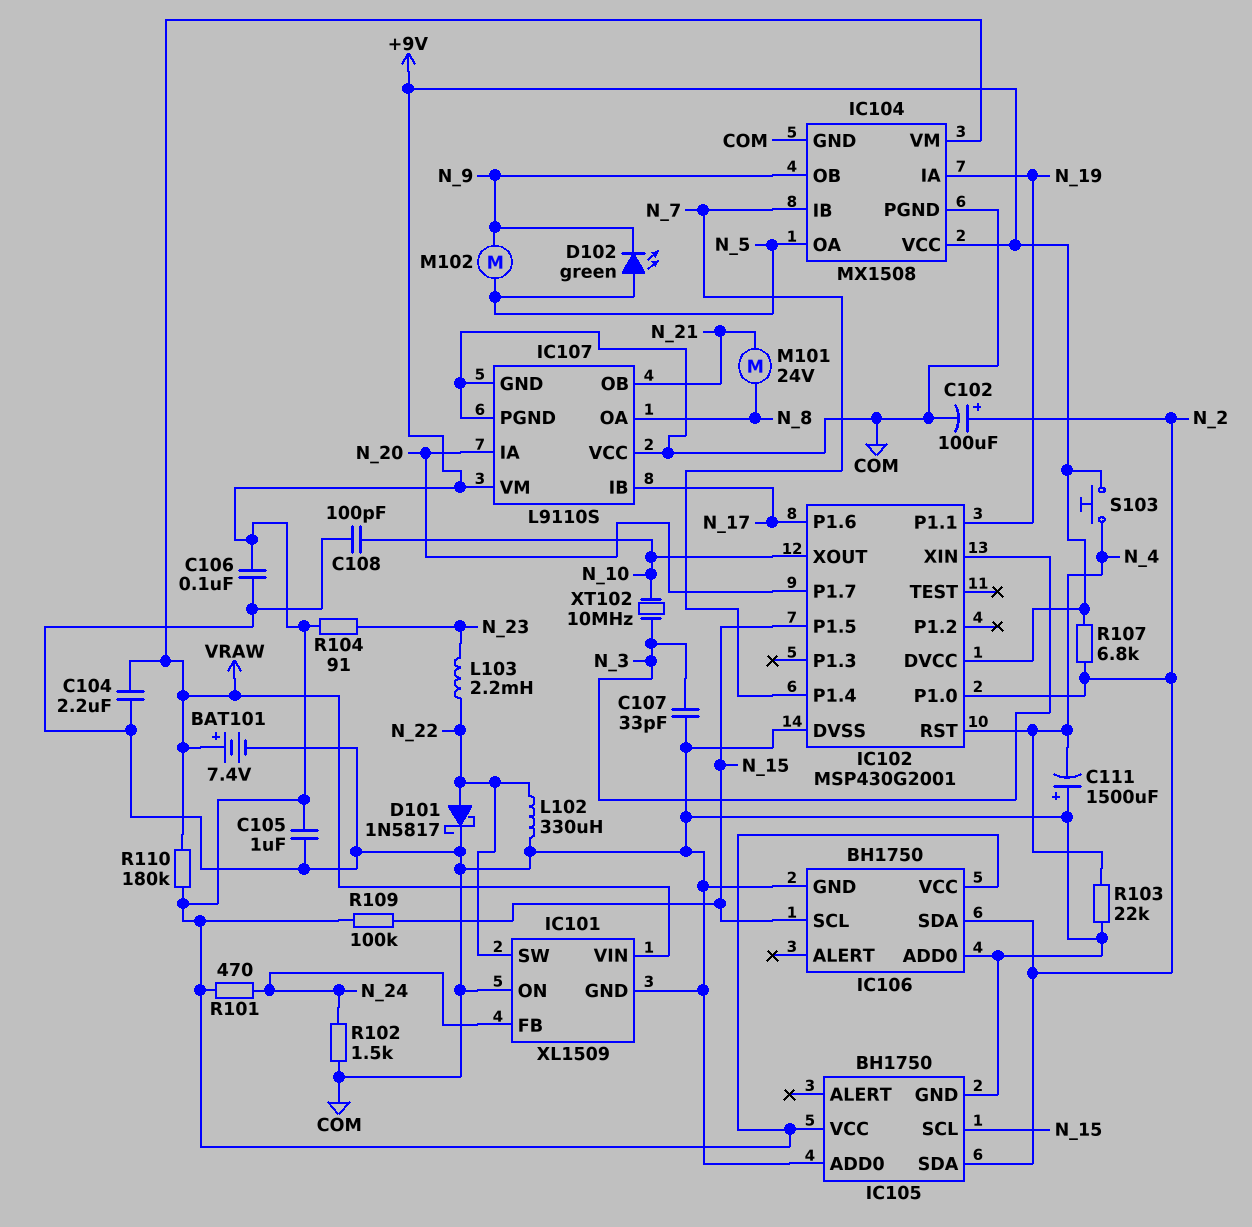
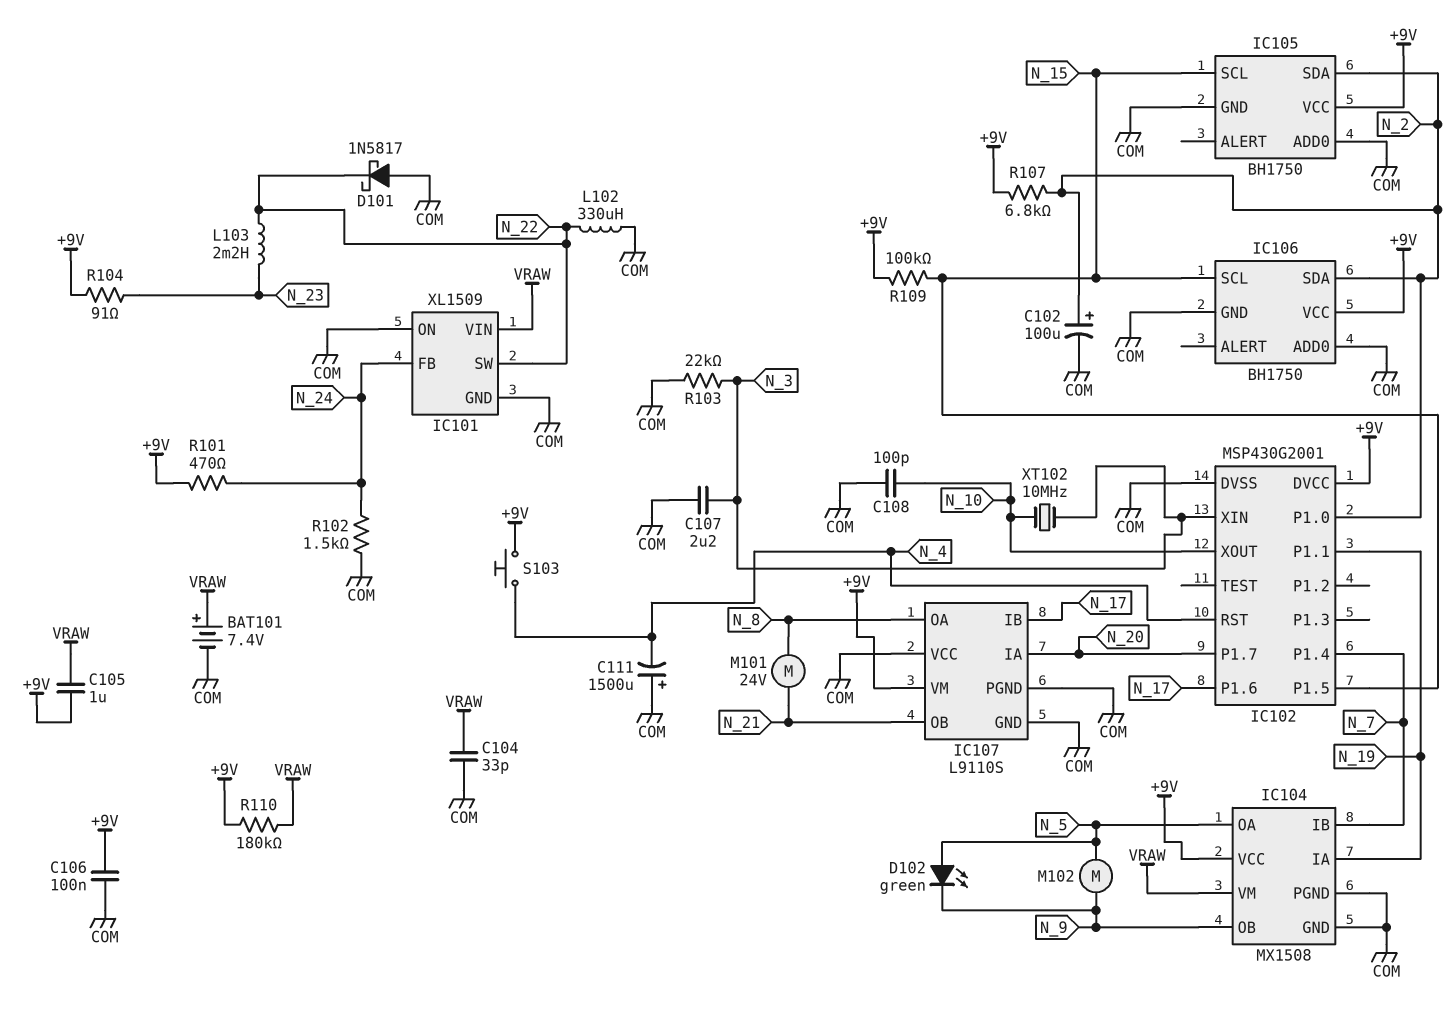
C104: 2.2uF (COM, VRAW) -> 33pF (COM, VRAW)
C105: 1uF (+9V, COM) -> 1uF (+9V, VRAW)
C107: 33pF (COM, N_3) -> 2.2uF (COM, N_3)
D101: schottky 1N5817 (A N_22, K COM) -> schottky 1N5817 (A COM, K N_22)
R103: 22k (COM, N_4) -> 22k (COM, N_3)

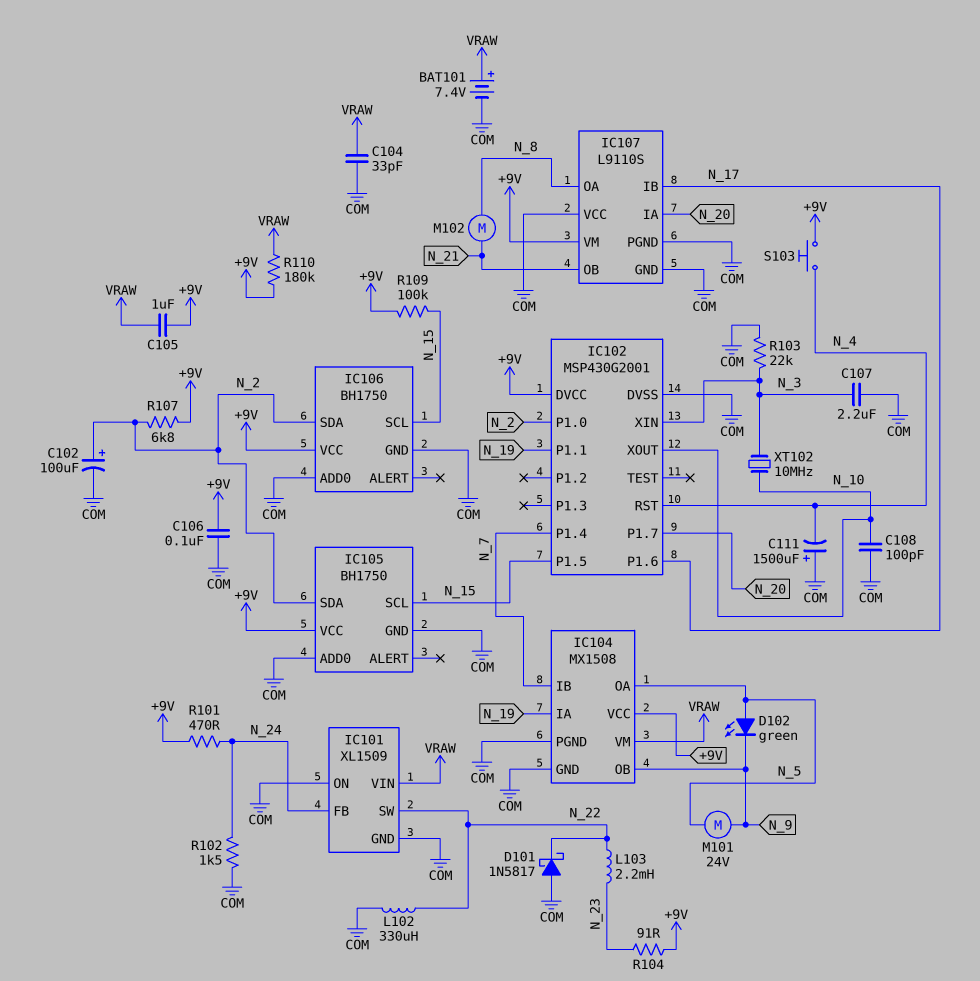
M101: motor 24V (N_8, N_21) -> motor 24V (N_5, N_9)
M102: motor (N_5, N_9) -> motor (N_8, N_21)

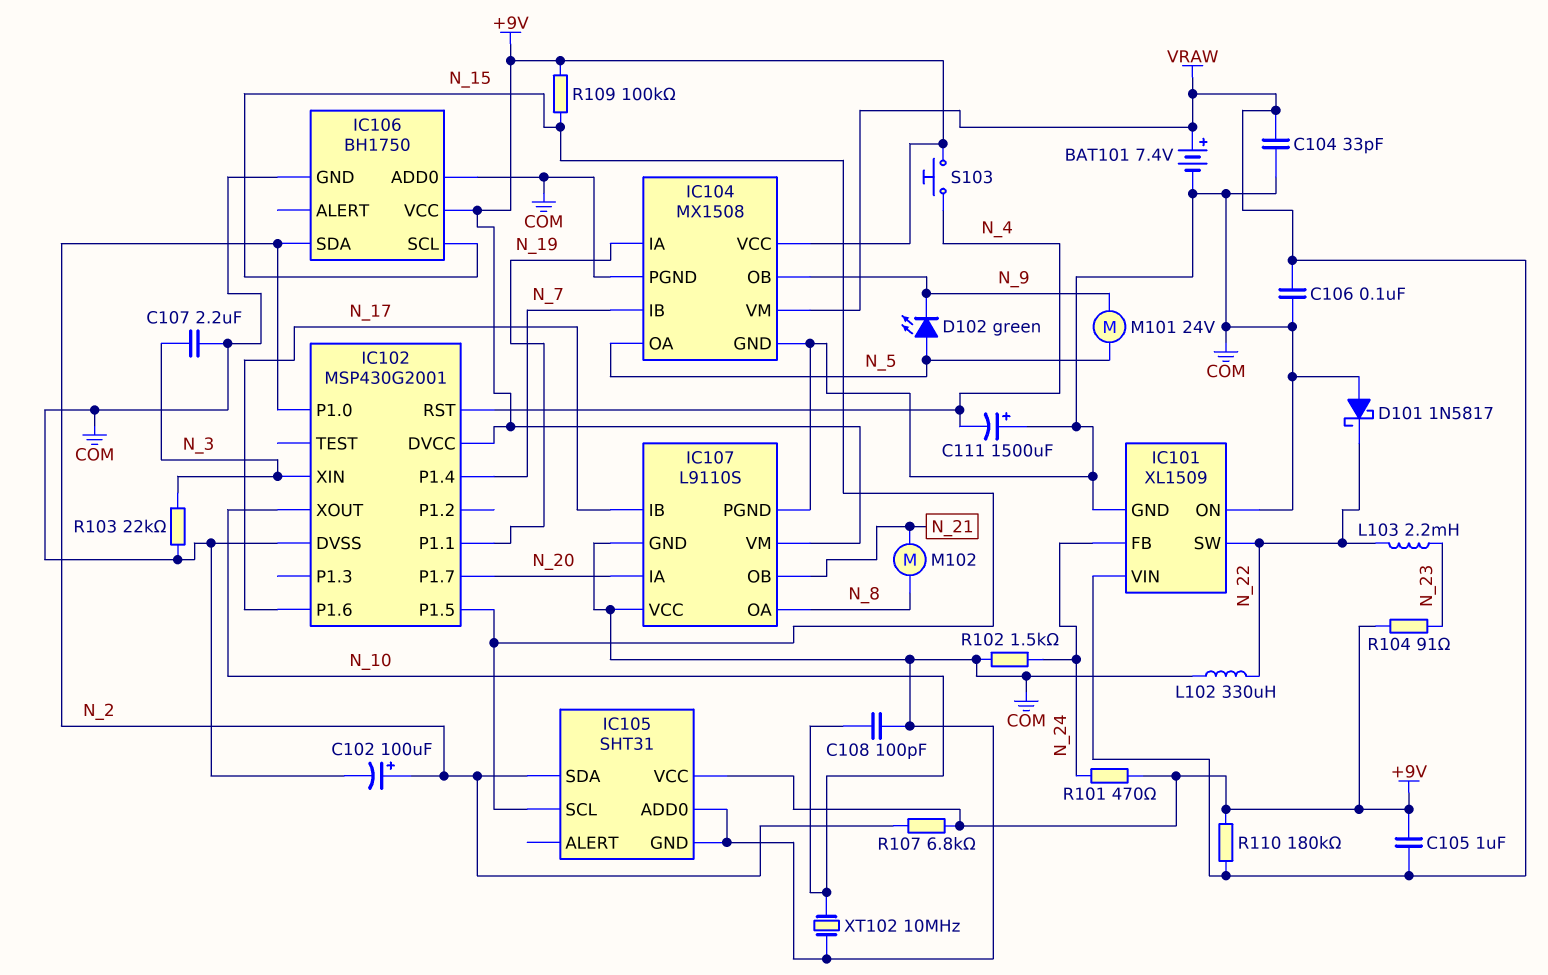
C106: 100nF (+9V, COM) -> 100nF (COM, VRAW)
IC105: BH1750 -> SHT31
XT102: 10MHz (N_3, N_10) -> 10MHz (COM, N_10)

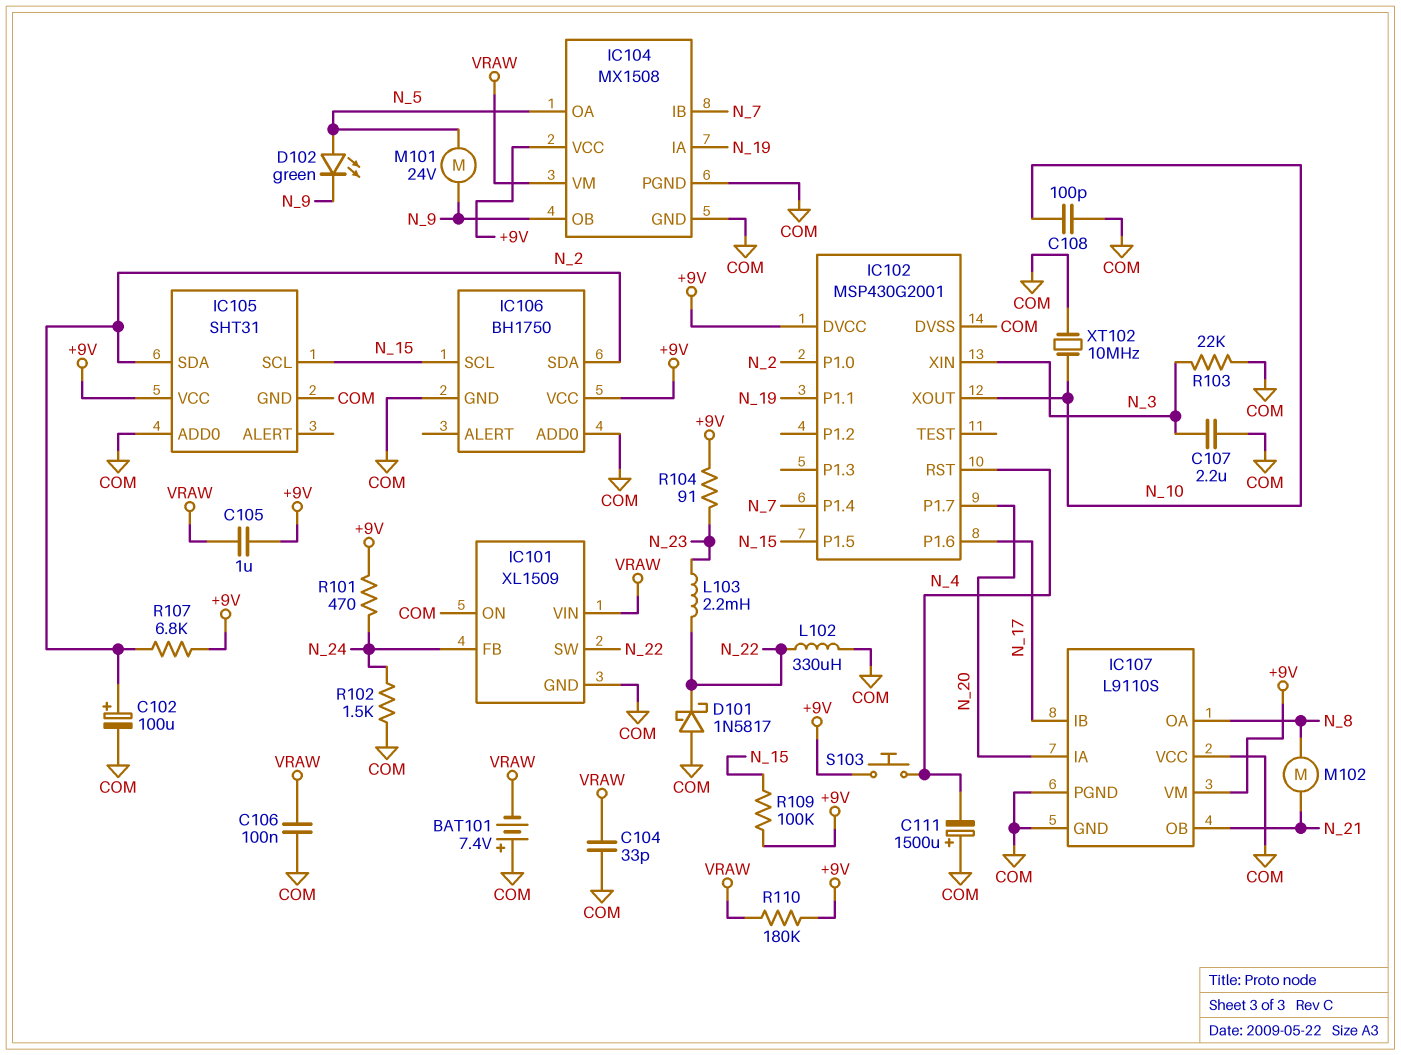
BAT101: 7.4V (plus VRAW, minus COM) -> 7.4V (plus COM, minus VRAW)

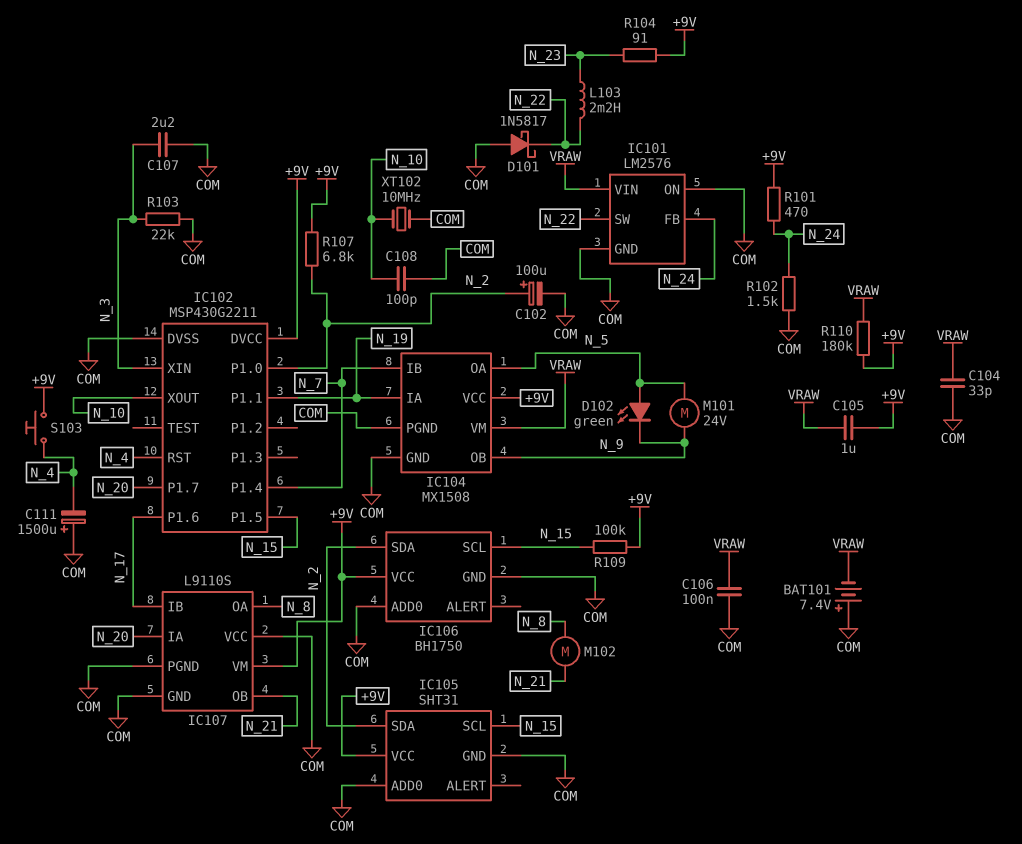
IC101: XL1509 -> LM2576
IC102: MSP430G2001 -> MSP430G2211
L102: 330uH (COM, N_22) -> none

